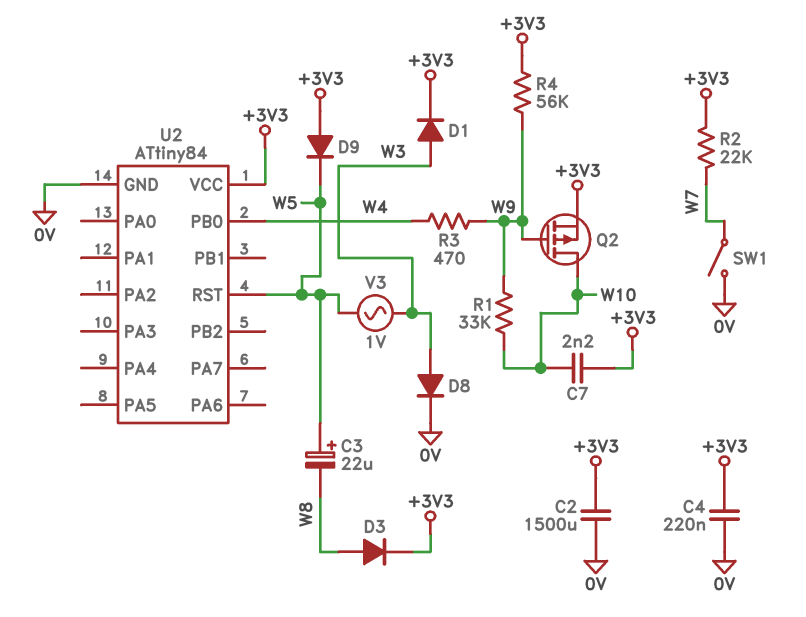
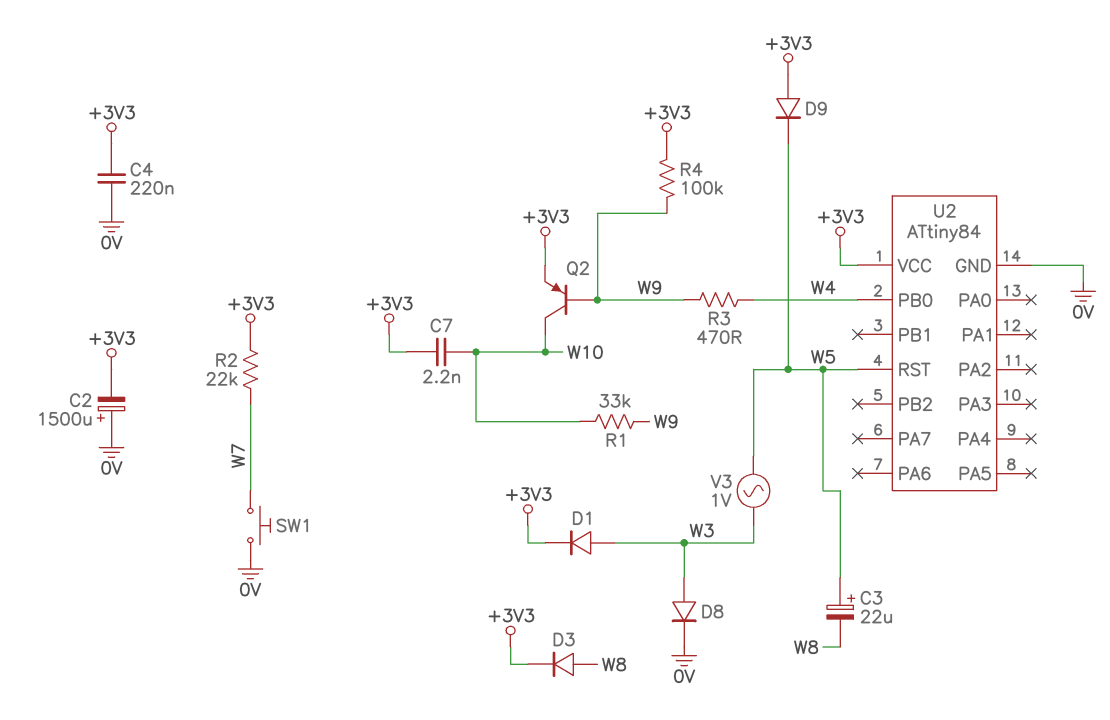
C2: 1500uF (+3V3, 0V) -> 1500uF (plus 0V, minus +3V3)
Q2: PMOS (G W9, D W10, S +3V3) -> PNP (B W9, C W10, E +3V3)
R4: 56k (+3V3, W9) -> 100k (+3V3, W9)
SW1: switch (0V, W7) -> button (0V, W7)

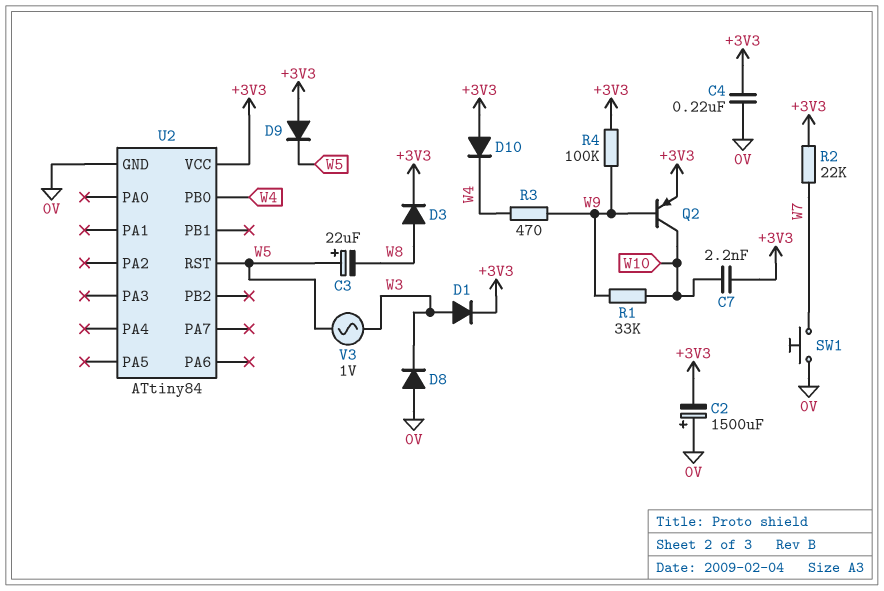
D8: diode (A W3, K 0V) -> diode (A 0V, K W3)
D10: none -> diode (A +3V3, K W4)

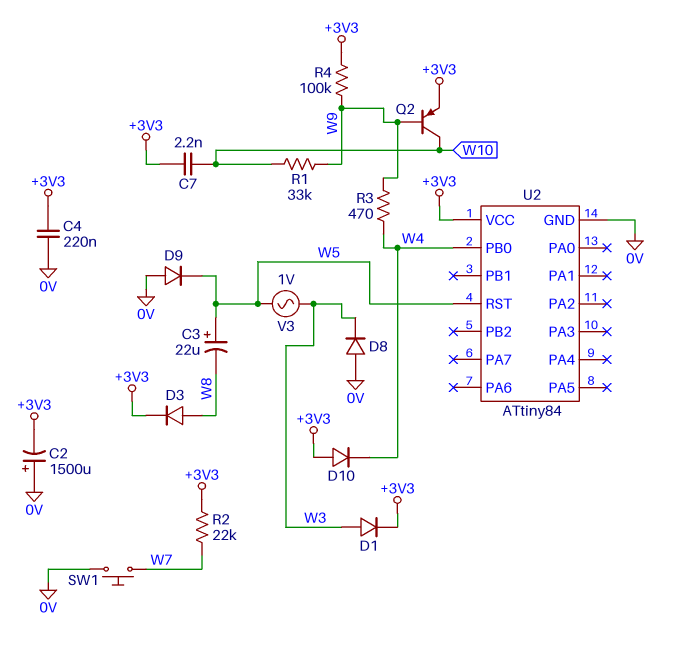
D9: diode (A +3V3, K W5) -> diode (A 0V, K W5)

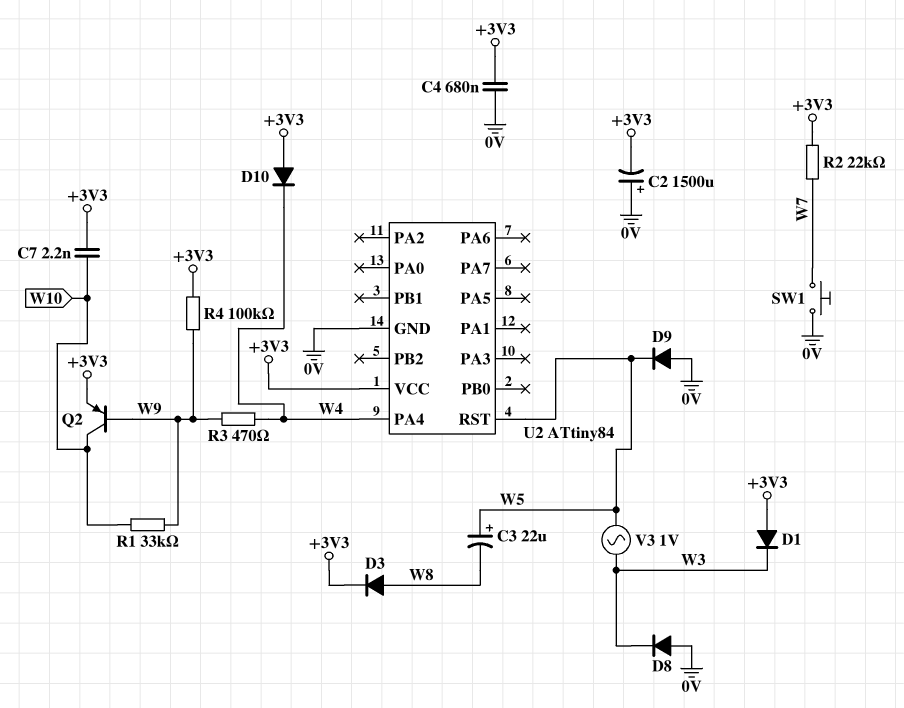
C4: 220nF (+3V3, 0V) -> 680nF (+3V3, 0V)
D1: diode (A W3, K +3V3) -> diode (A +3V3, K W3)
U2 pin PA4: none -> W4
U2 pin PB0: W4 -> none

